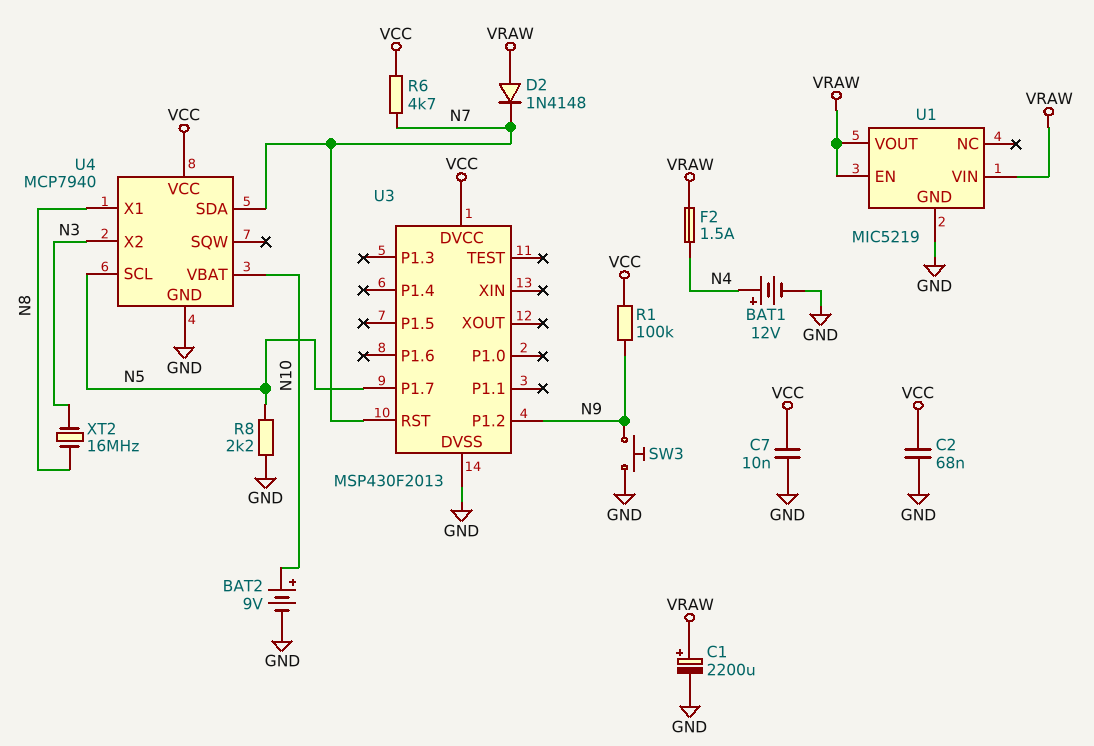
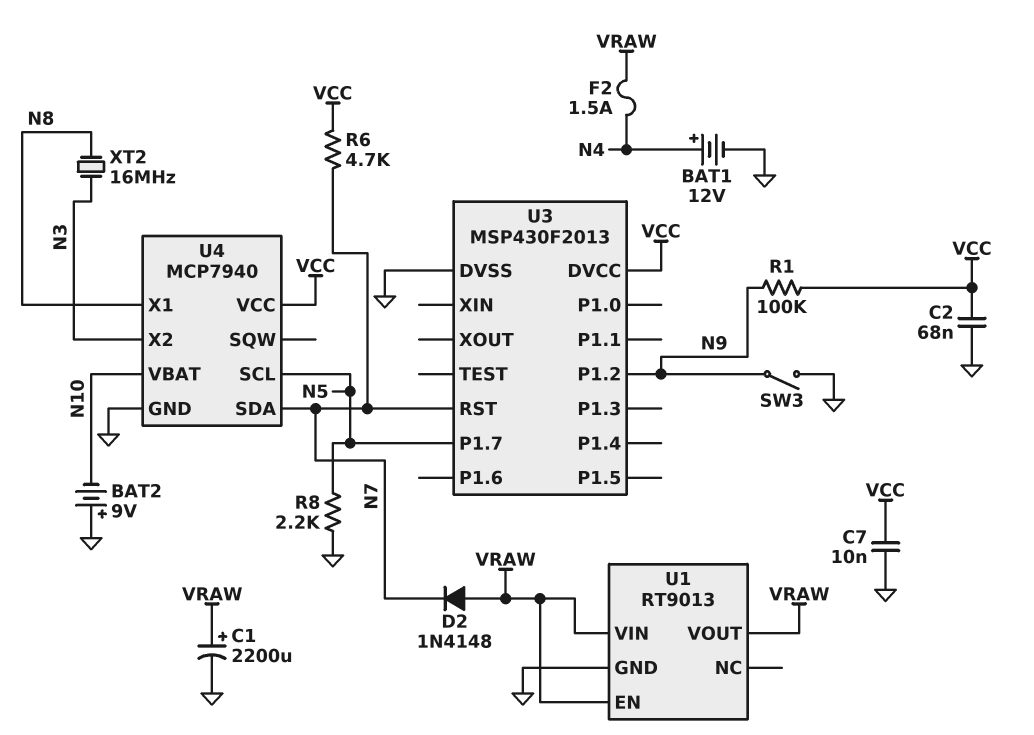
BAT2: 9V (plus N10, minus GND) -> 9V (plus GND, minus N10)
SW3: button (GND, N9) -> switch (GND, N9)
U1: MIC5219 -> RT9013

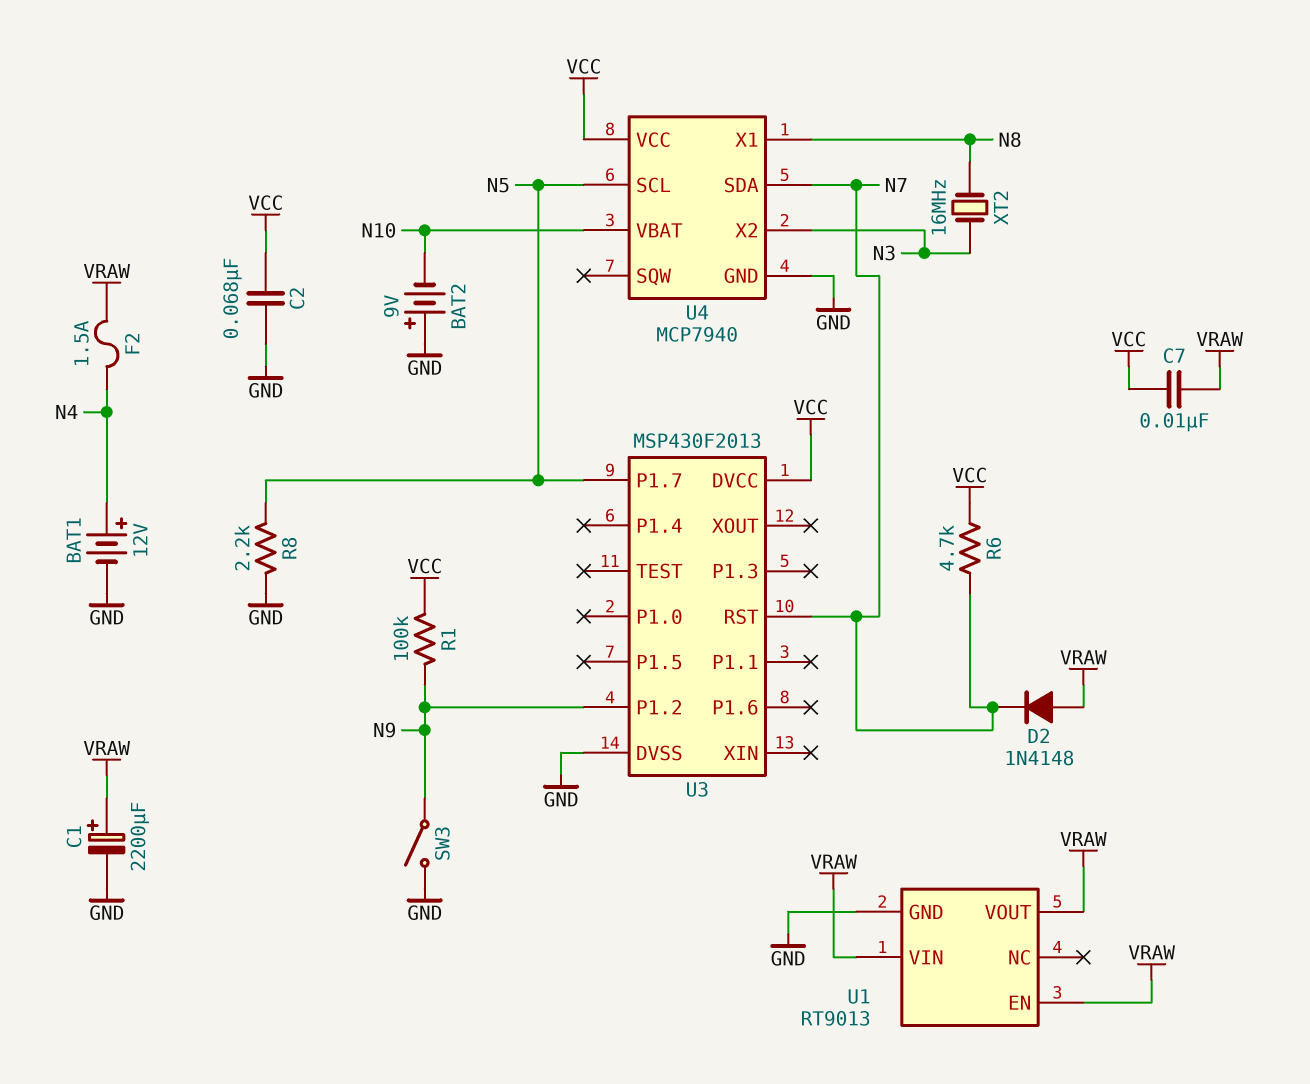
C7: 10nF (GND, VCC) -> 10nF (VCC, VRAW)

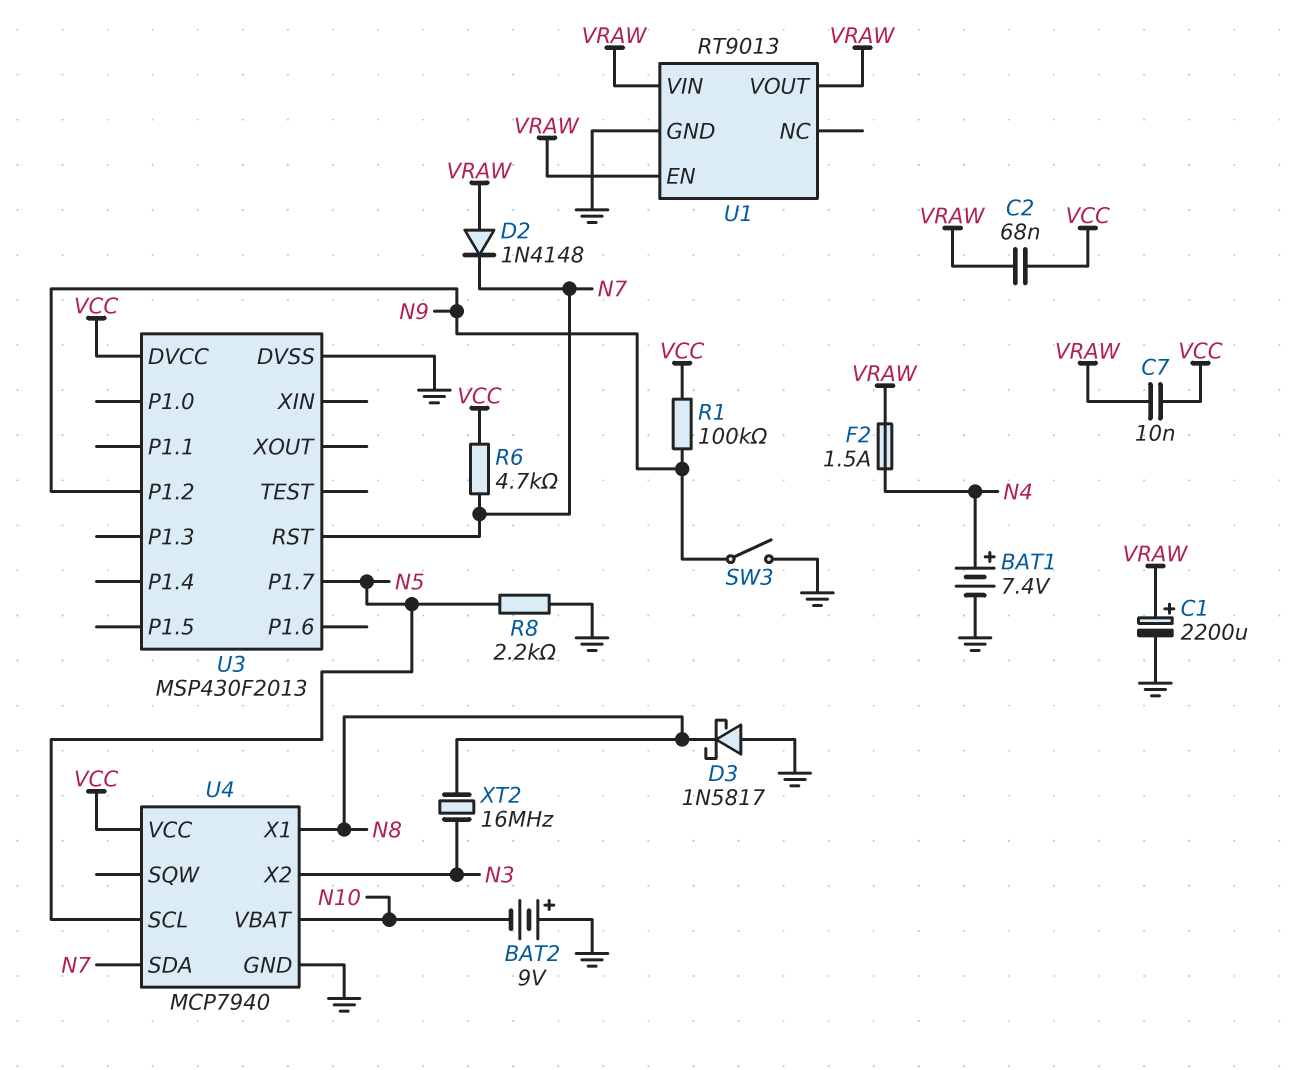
BAT1: 12V (plus N4, minus GND) -> 7.4V (plus N4, minus GND)
C2: 68nF (GND, VCC) -> 68nF (VCC, VRAW)
D3: none -> schottky 1N5817 (A GND, K N8)

